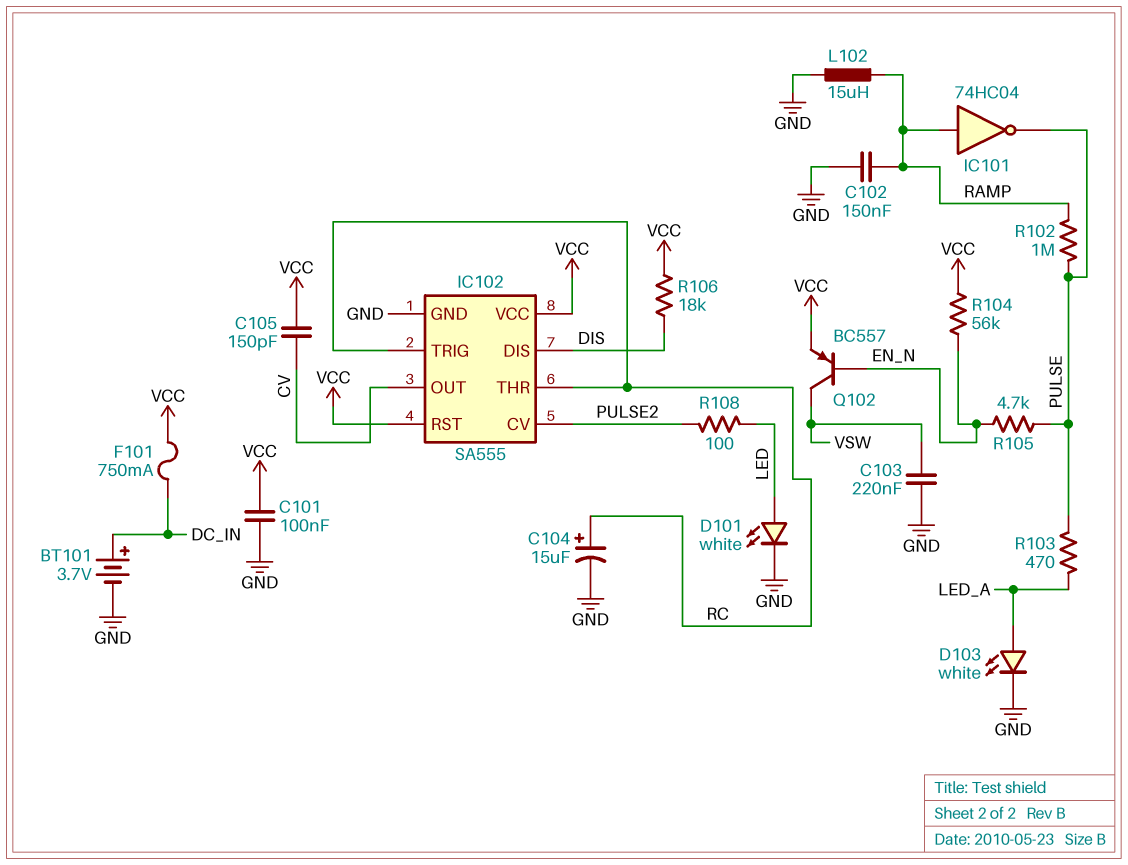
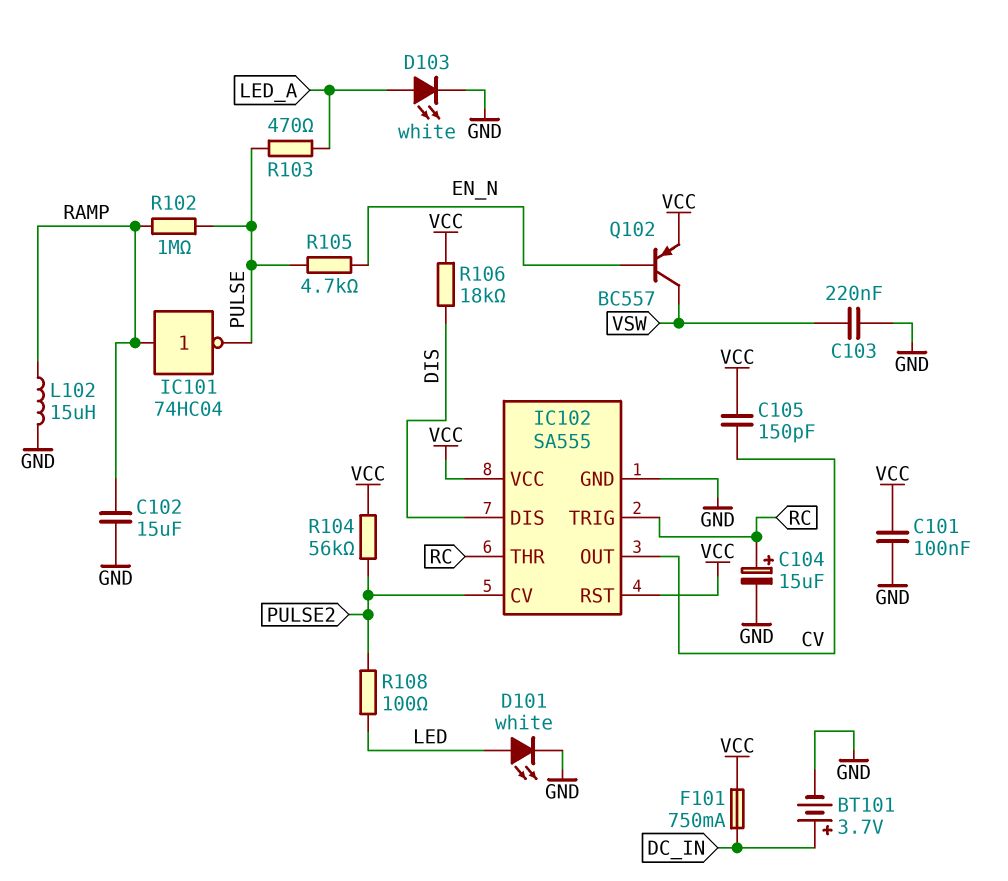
C102: 150nF (GND, RAMP) -> 15uF (GND, RAMP)
R104: 56k (EN_N, VCC) -> 56k (PULSE2, VCC)

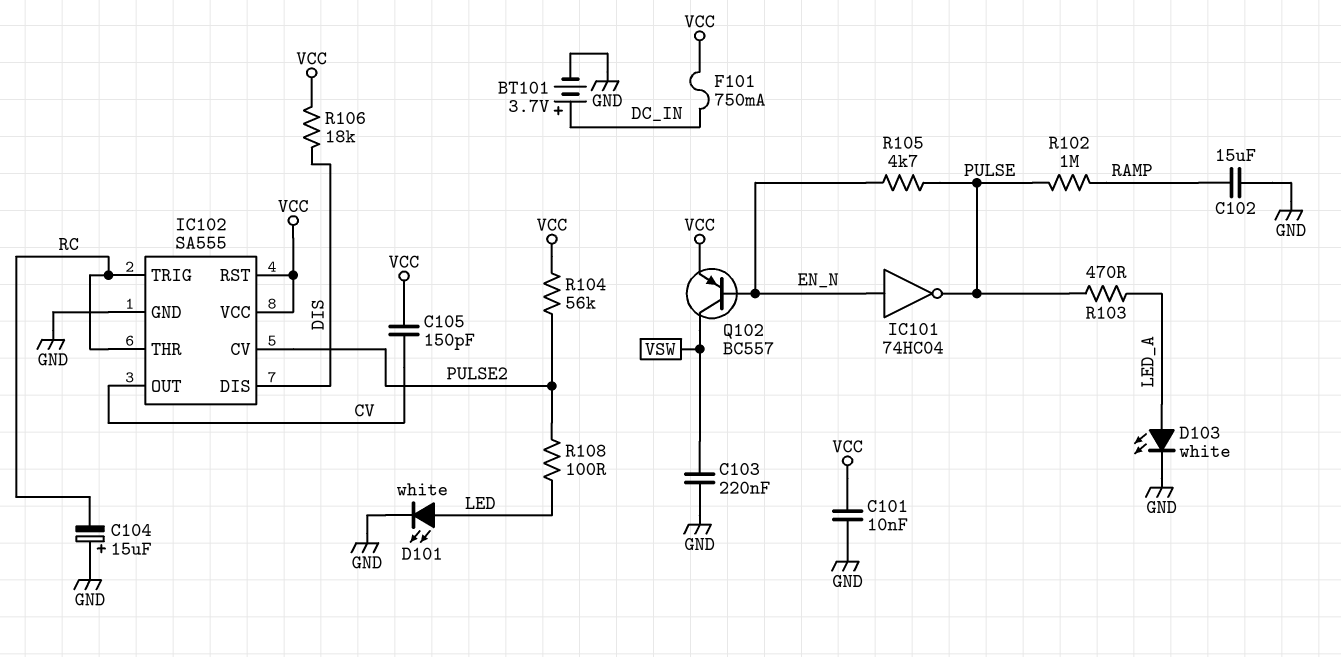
C101: 100nF (GND, VCC) -> 10nF (GND, VCC)
C104: 15uF (plus RC, minus GND) -> 15uF (plus GND, minus RC)
IC101: NOT 74HC04 (in RAMP, out PULSE) -> NOT 74HC04 (in EN_N, out PULSE)
L102: 15uH (GND, RAMP) -> none

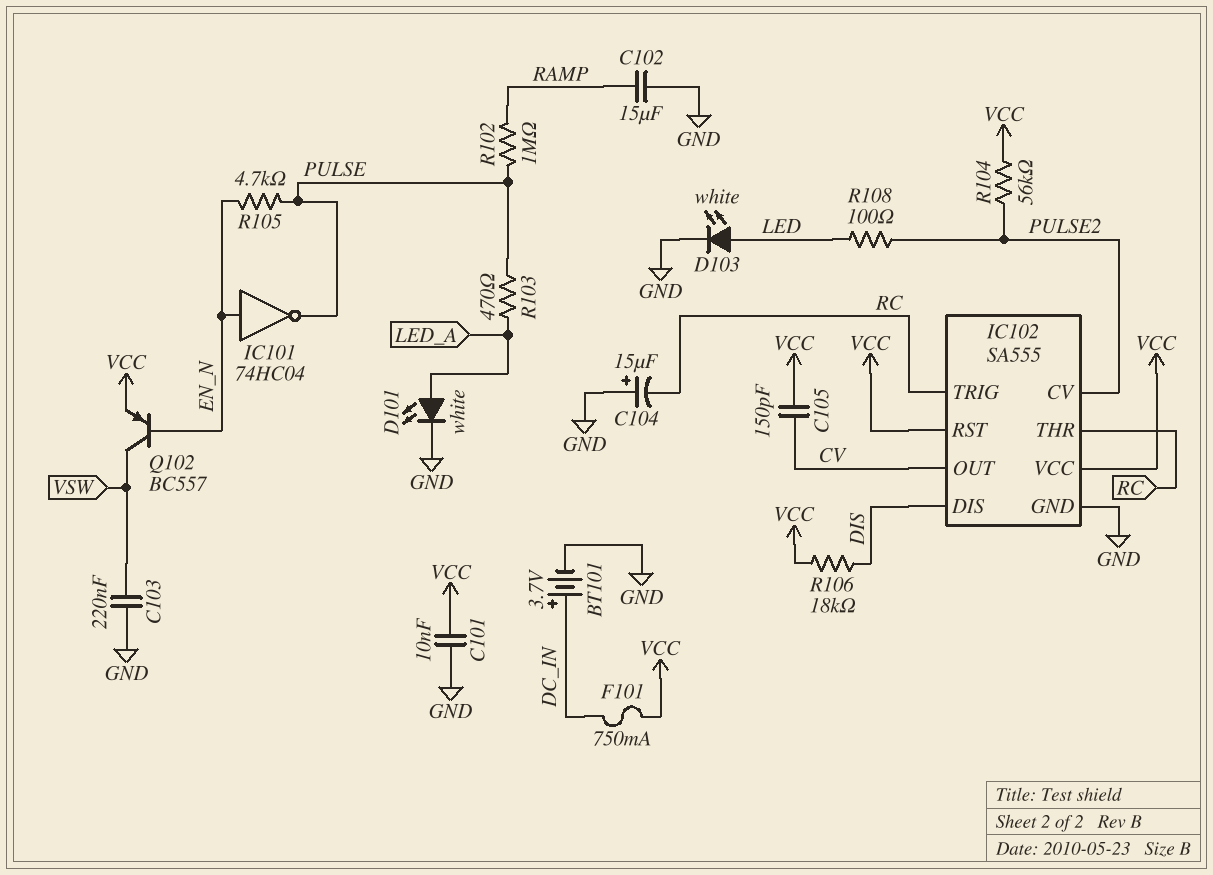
D101: LED white (A LED, K GND) -> LED white (A LED_A, K GND)
D103: LED white (A LED_A, K GND) -> LED white (A LED, K GND)

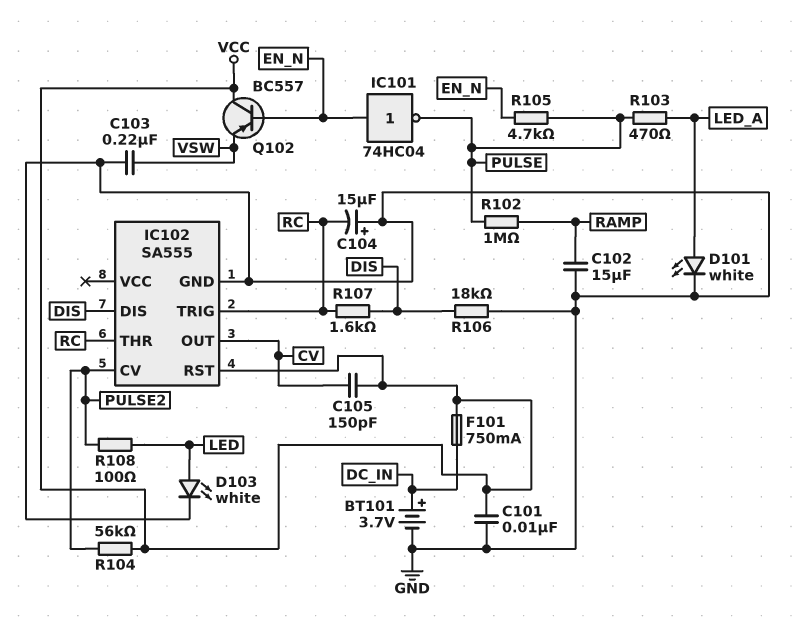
IC102 pin VCC: VCC -> none
Q102: PNP BC557 (B EN_N, C VSW, E VCC) -> PNP BC557 (B EN_N, C VCC, E VSW)
R106: 18k (DIS, VCC) -> 18k (DIS, GND)
R107: none -> 1.6k (DIS, RC)

